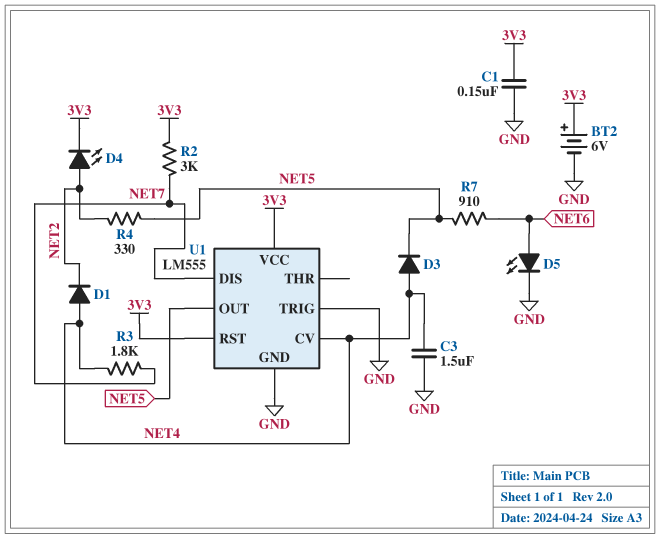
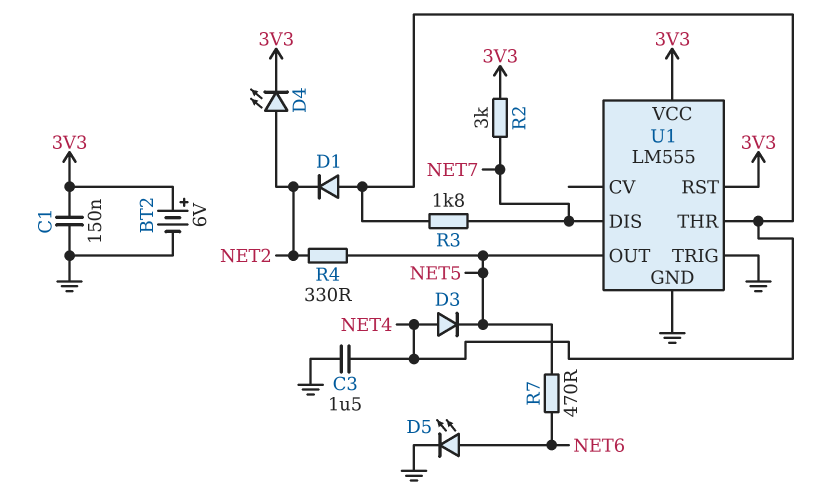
R7: 910 (NET5, NET6) -> 470 (NET5, NET6)
U1 pin CV: NET4 -> none
U1 pin THR: none -> NET4

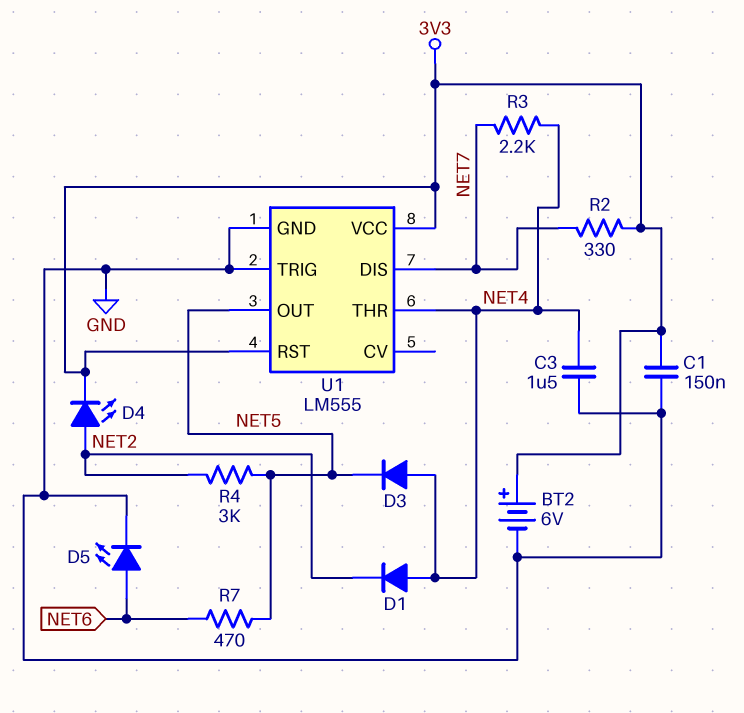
R2: 3k (3V3, NET7) -> 330 (3V3, NET7)
R3: 1.8k (NET4, NET7) -> 2.2k (NET4, NET7)
R4: 330 (NET2, NET5) -> 3k (NET2, NET5)

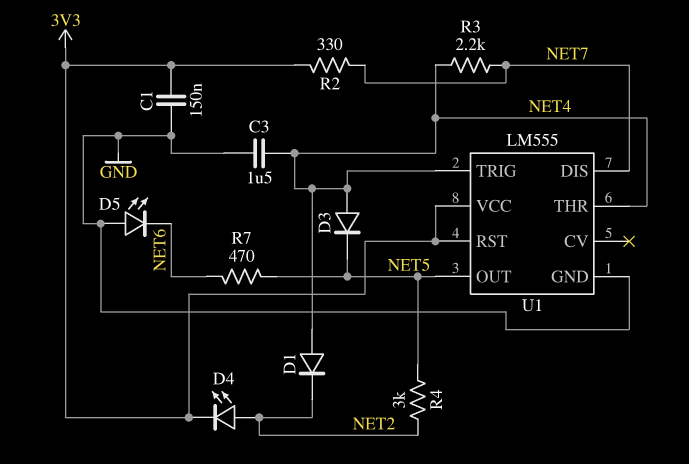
BT2: 6V (plus 3V3, minus GND) -> none
D5: LED (A NET6, K GND) -> LED (A GND, K NET6)
U1 pin TRIG: GND -> NET4

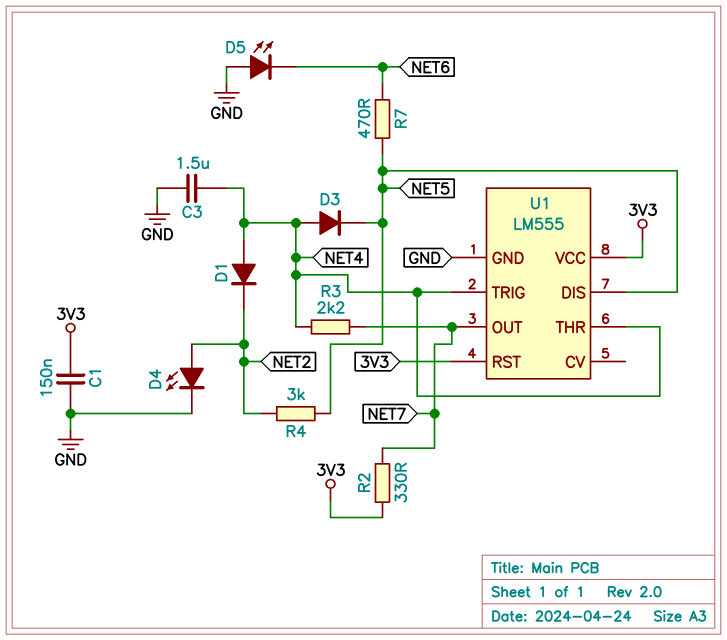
D4: LED (A NET2, K 3V3) -> LED (A NET2, K GND)
U1 pin DIS: NET7 -> NET5
U1 pin OUT: NET5 -> NET7

